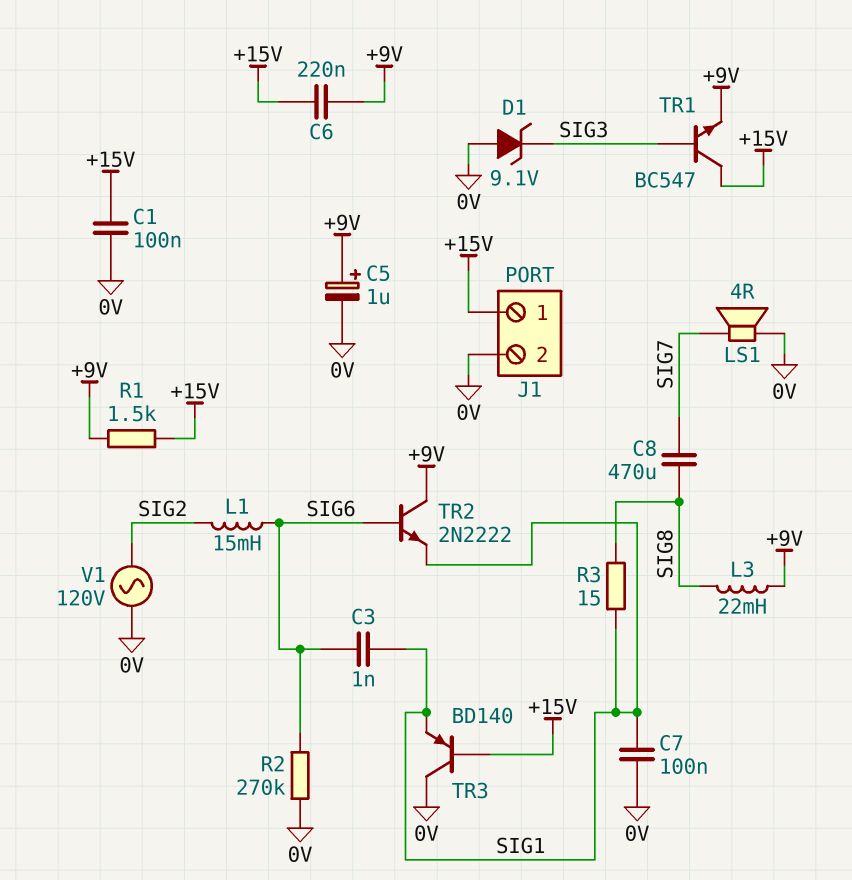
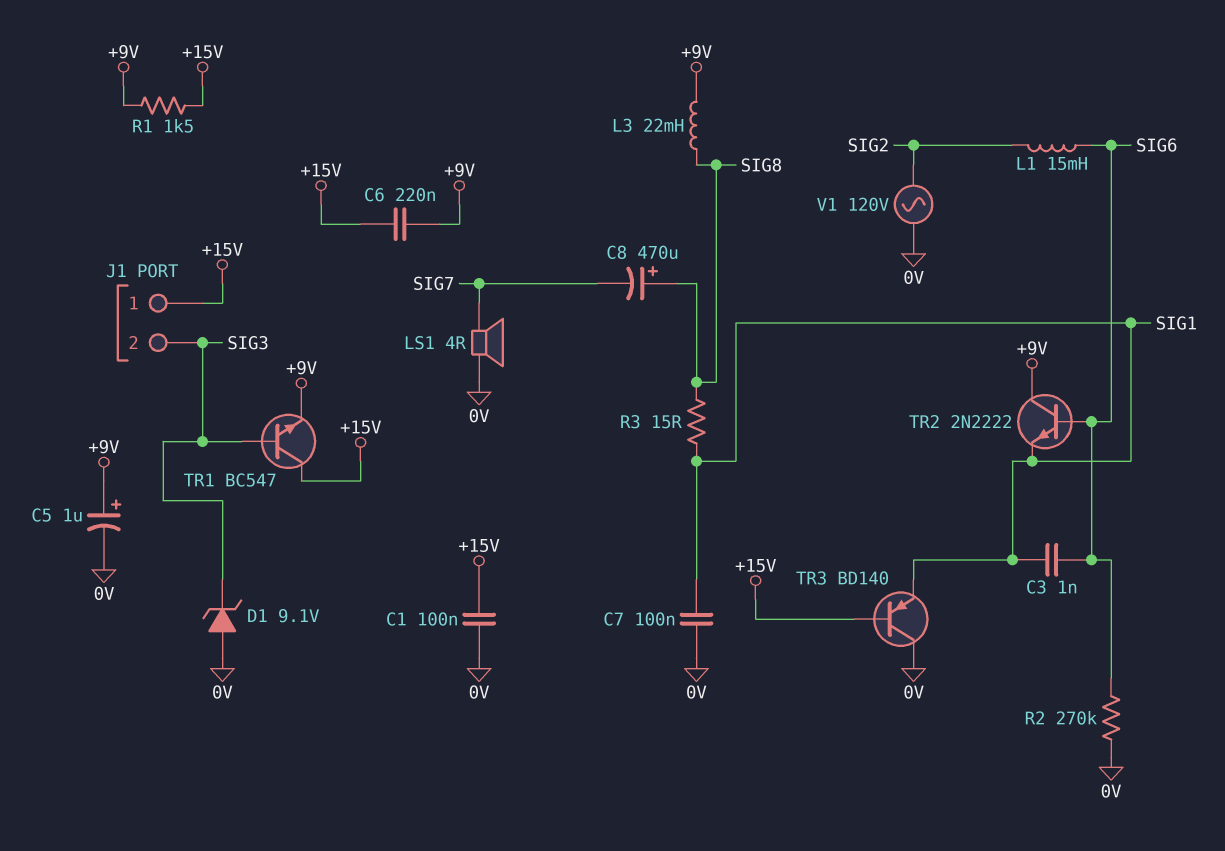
C8: 470uF (SIG7, SIG8) -> 470uF (plus SIG8, minus SIG7)
J1 pin 2: 0V -> SIG3

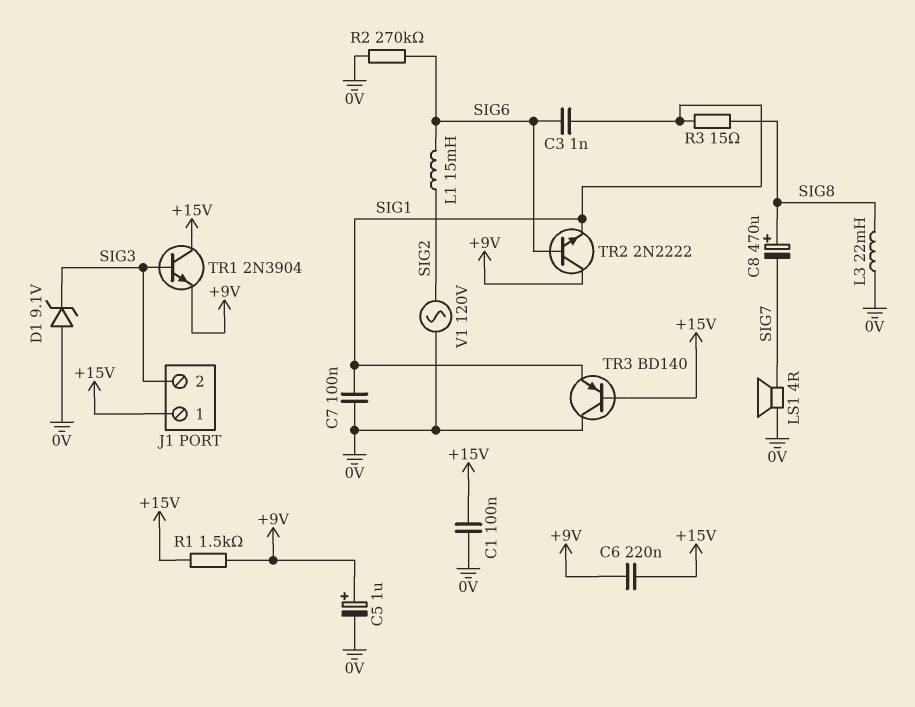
L3: 22mH (+9V, SIG8) -> 22mH (0V, SIG8)
TR1: NPN BC547 (B SIG3, C +15V, E +9V) -> NPN 2N3904 (B SIG3, C +15V, E +9V)

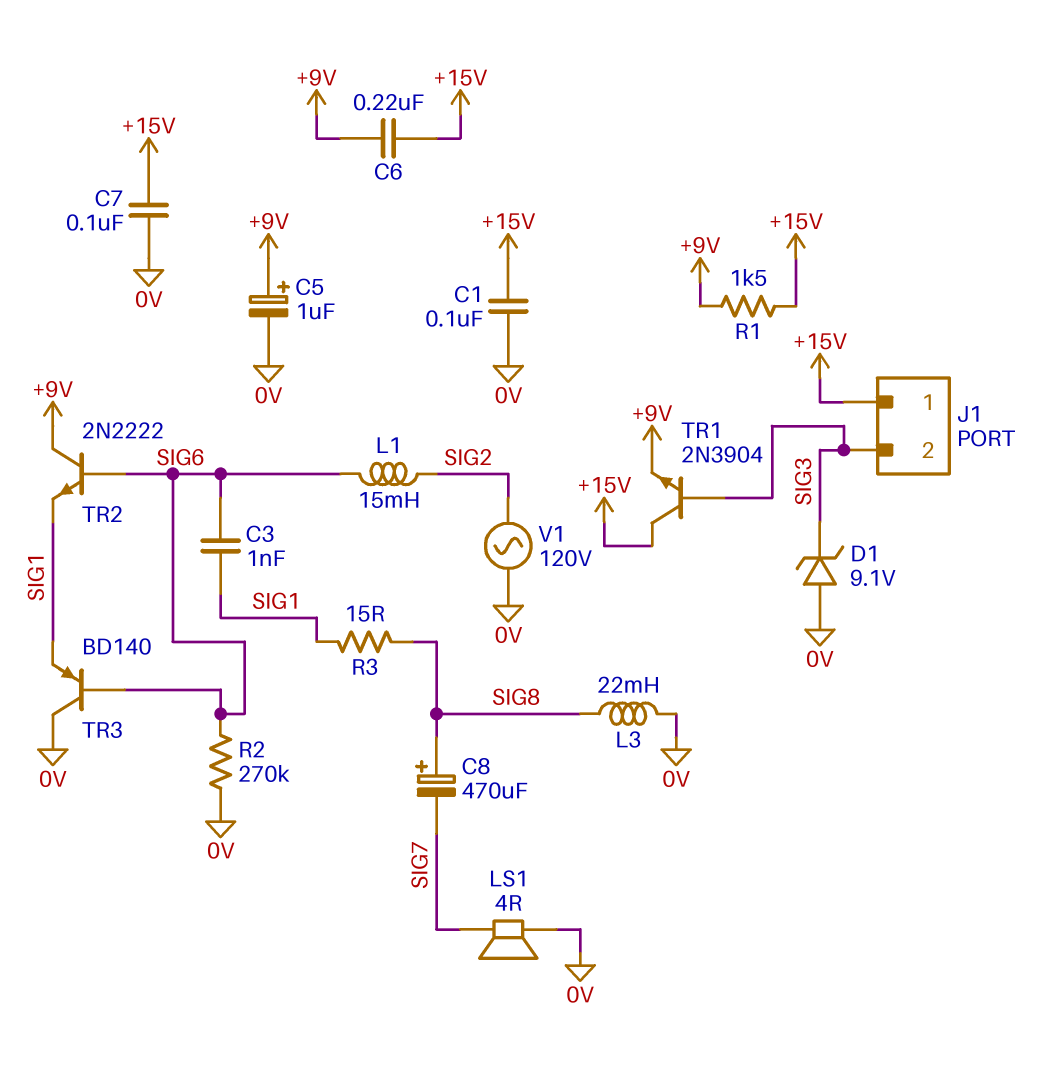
C7: 100nF (0V, SIG1) -> 100nF (+15V, 0V)
TR3: PNP BD140 (B +15V, C 0V, E SIG1) -> PNP BD140 (B SIG6, C 0V, E SIG1)

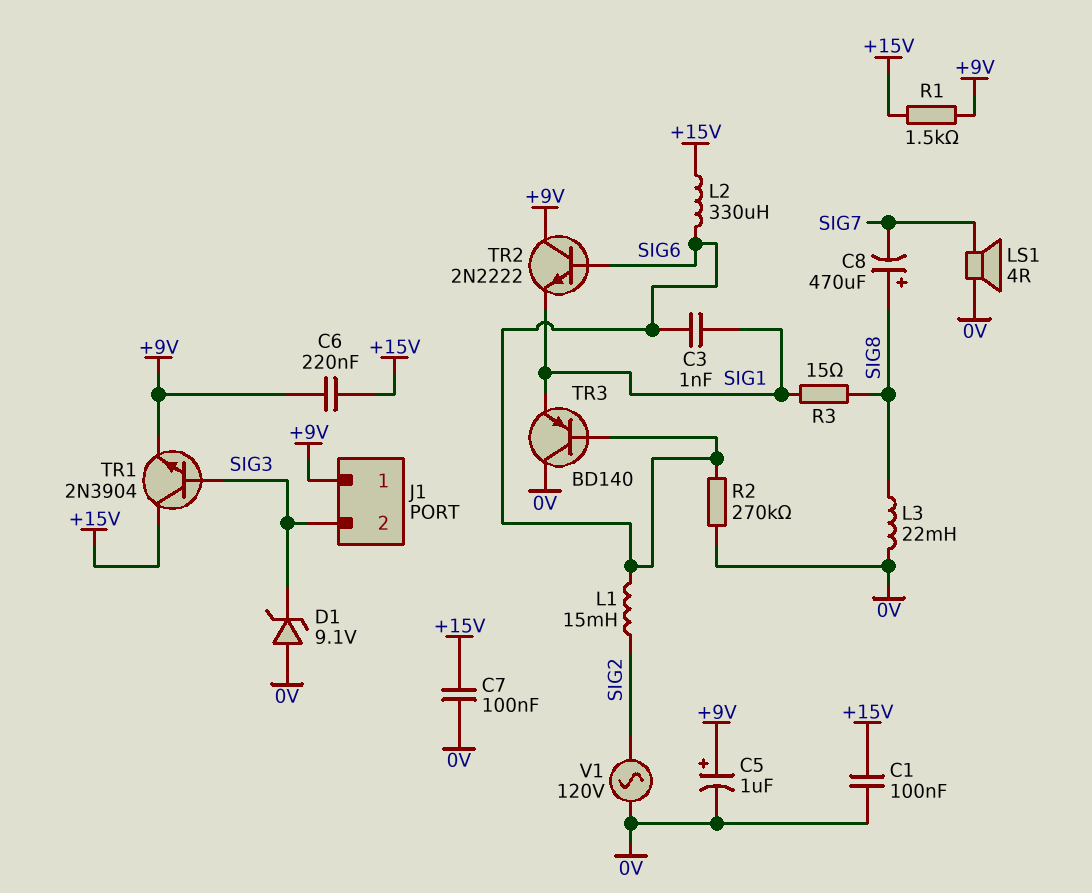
J1 pin 1: +15V -> +9V
L2: none -> 330uH (+15V, SIG6)

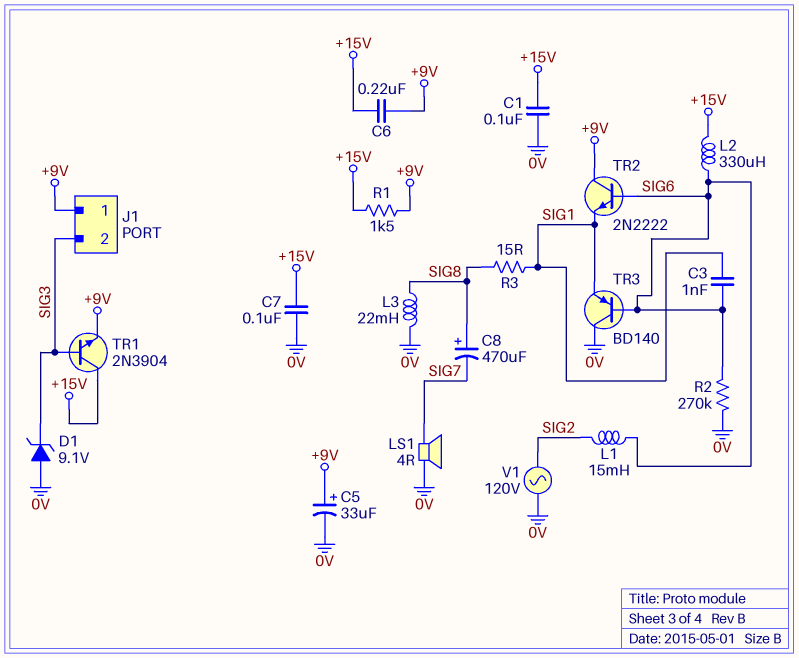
C5: 1uF (plus +9V, minus 0V) -> 33uF (plus +9V, minus 0V)

